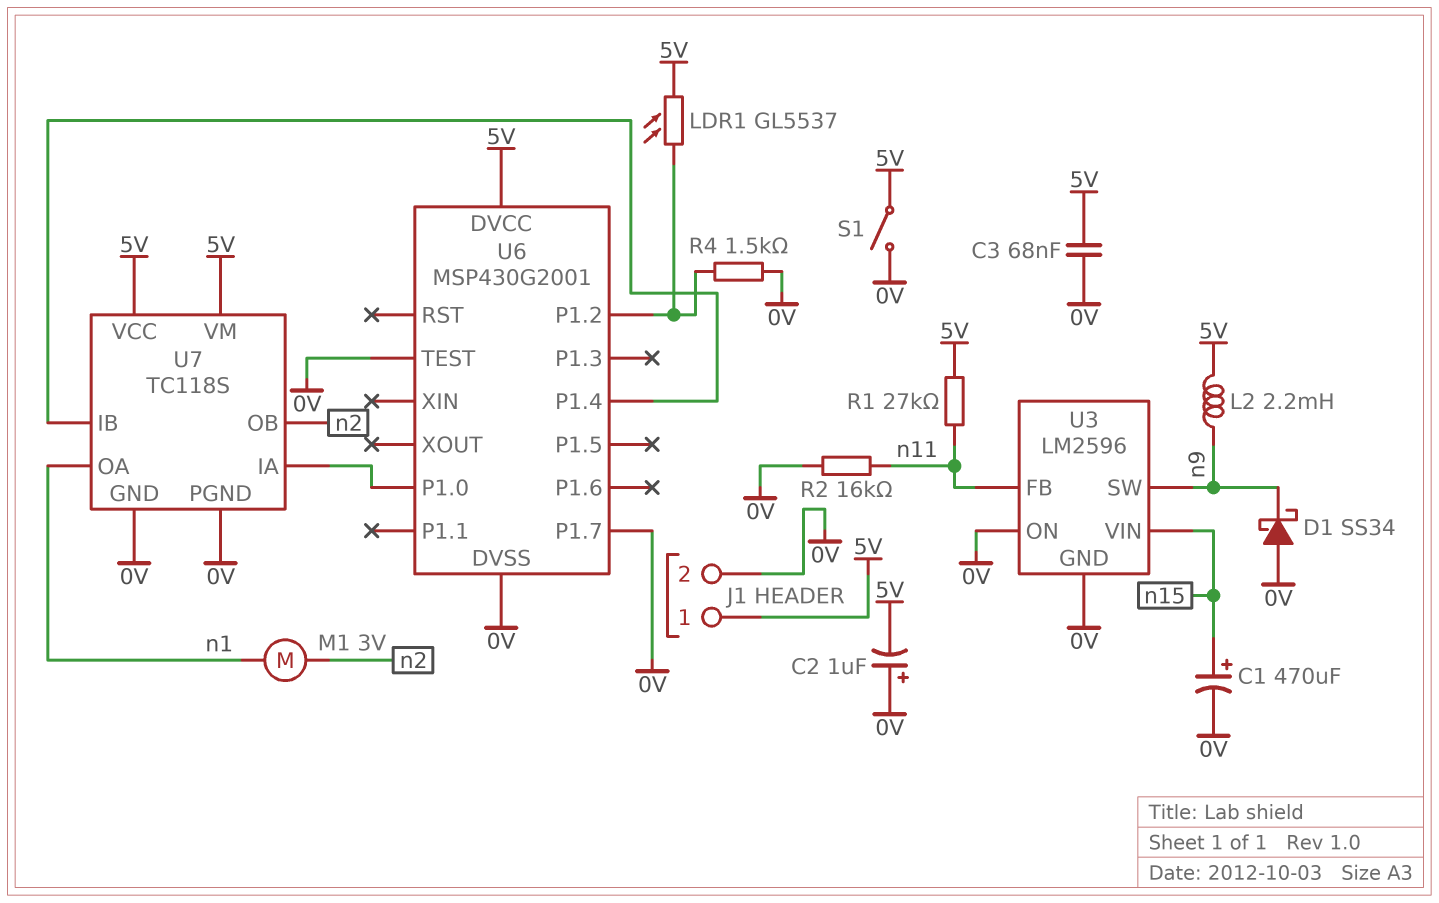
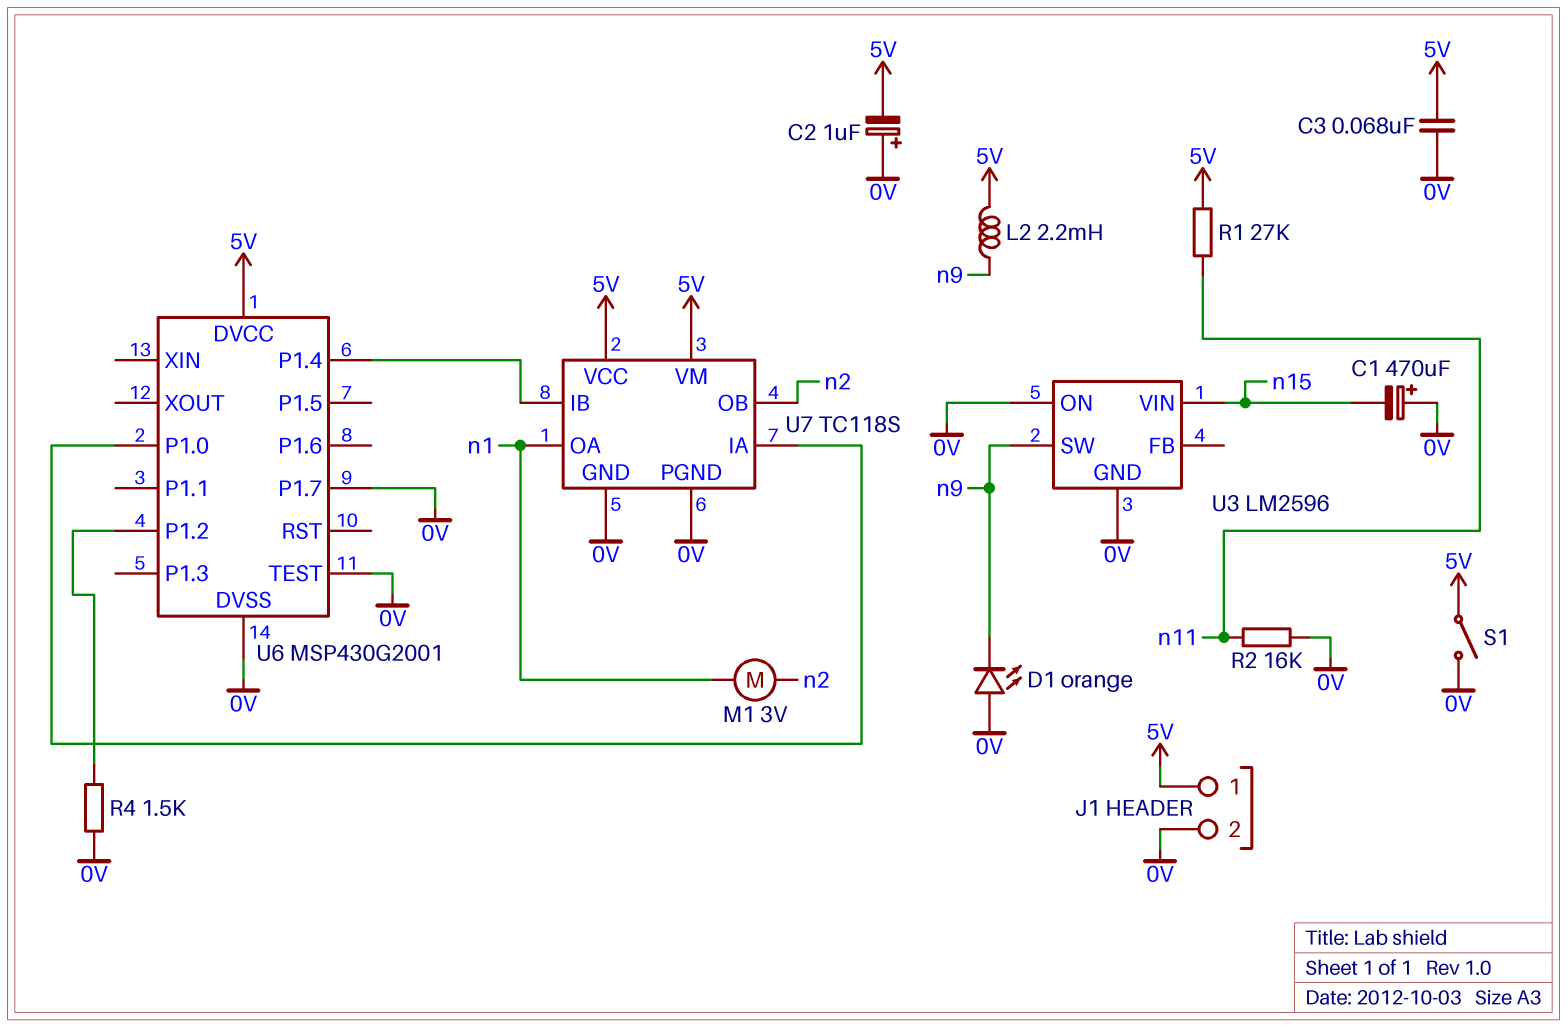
C1: 470uF (plus n15, minus 0V) -> 470uF (plus 0V, minus n15)
D1: schottky SS34 (A 0V, K n9) -> LED orange (A 0V, K n9)
LDR1: GL5537 (5V, U6/P1.2) -> none
U3 pin FB: n11 -> none

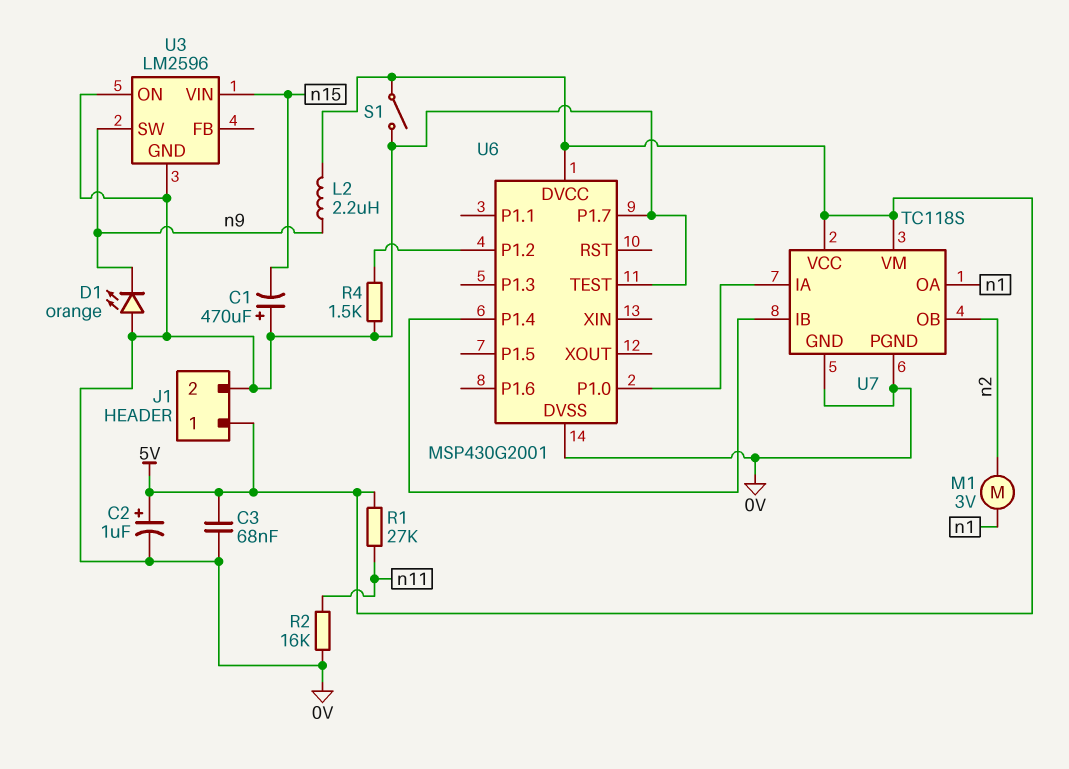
C2: 1uF (plus 0V, minus 5V) -> 1uF (plus 5V, minus 0V)
L2: 2.2mH (5V, n9) -> 2.2uH (5V, n9)

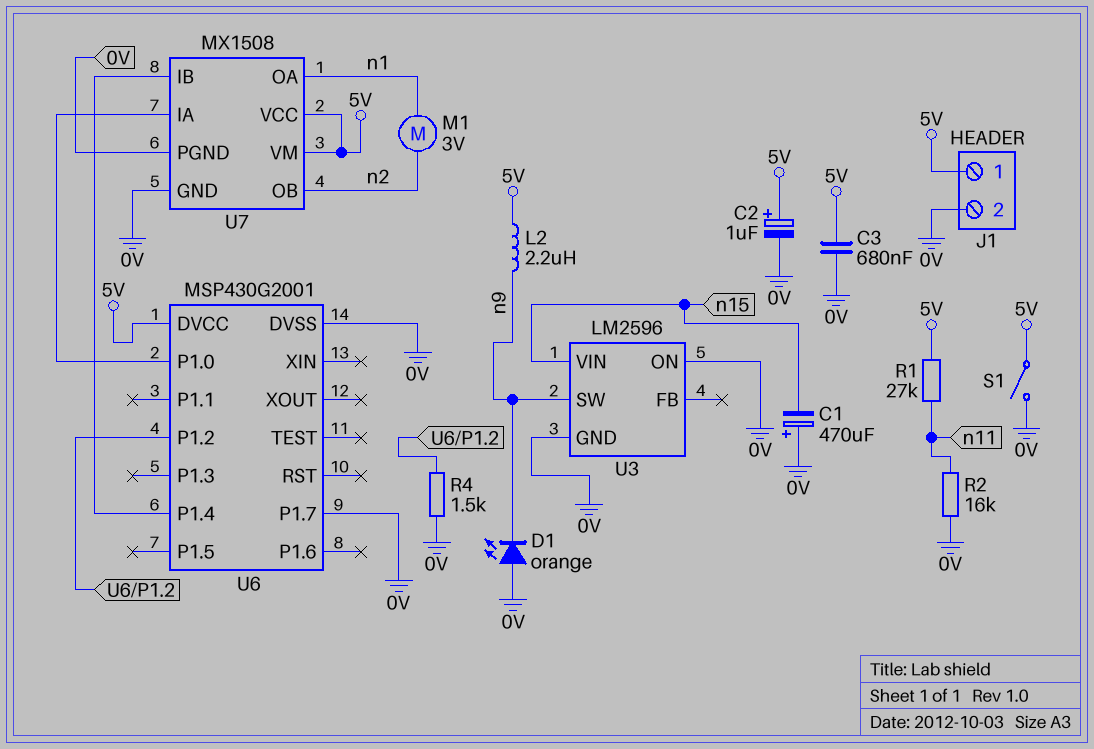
C3: 68nF (0V, 5V) -> 680nF (0V, 5V)
U6 pin TEST: 0V -> none
U7: TC118S -> MX1508

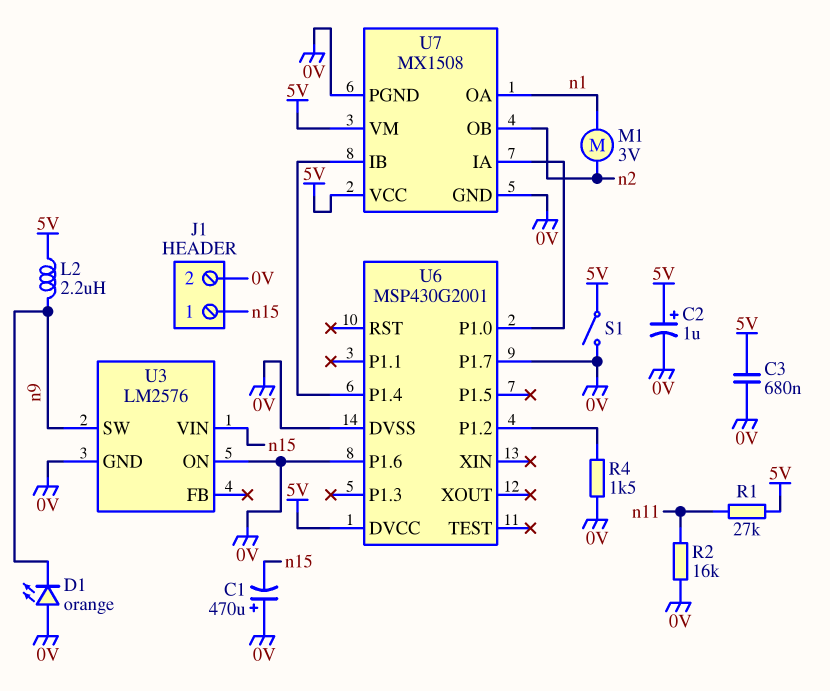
J1 pin 1: 5V -> n15
U3: LM2596 -> LM2576
U6 pin P1.6: none -> 0V

